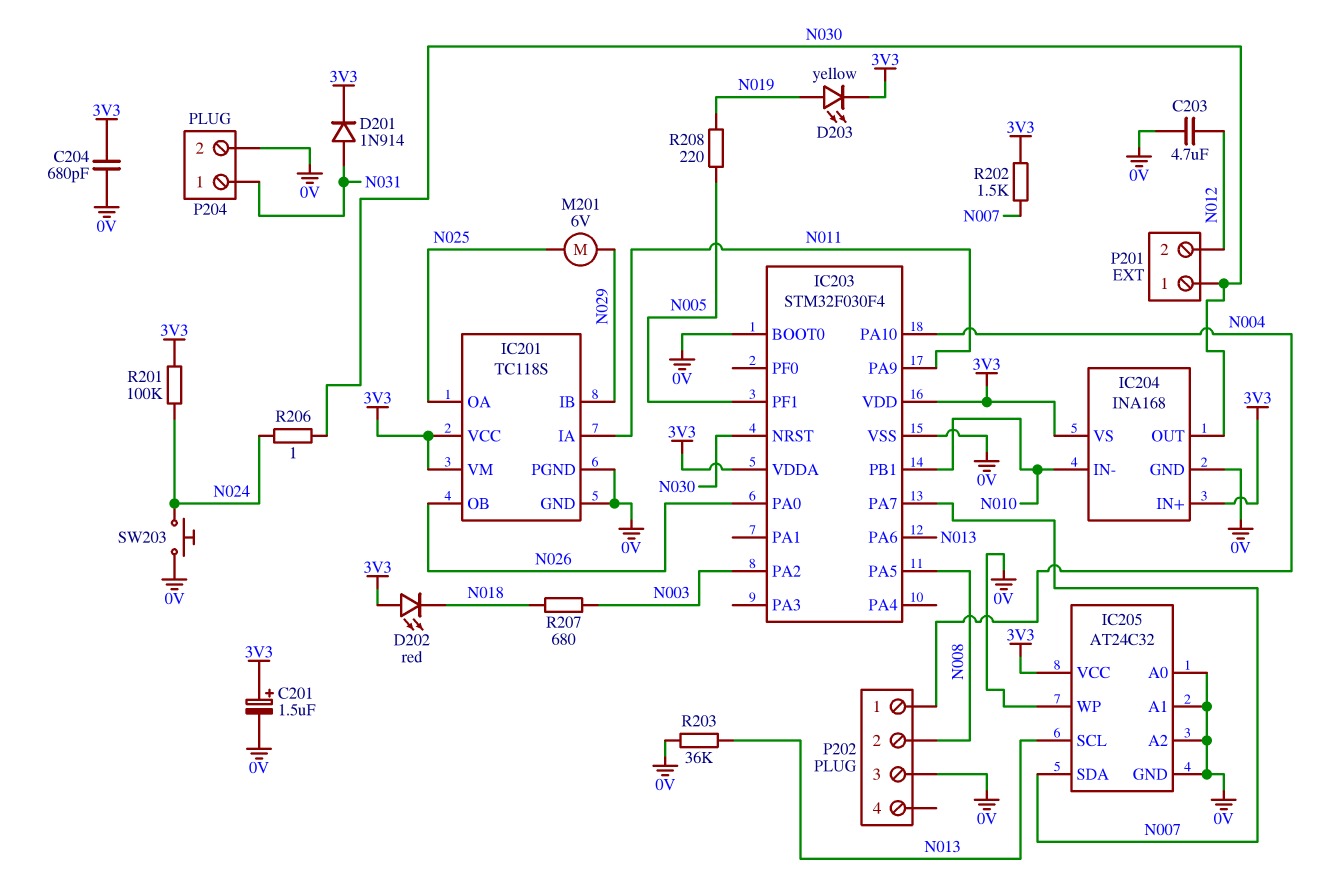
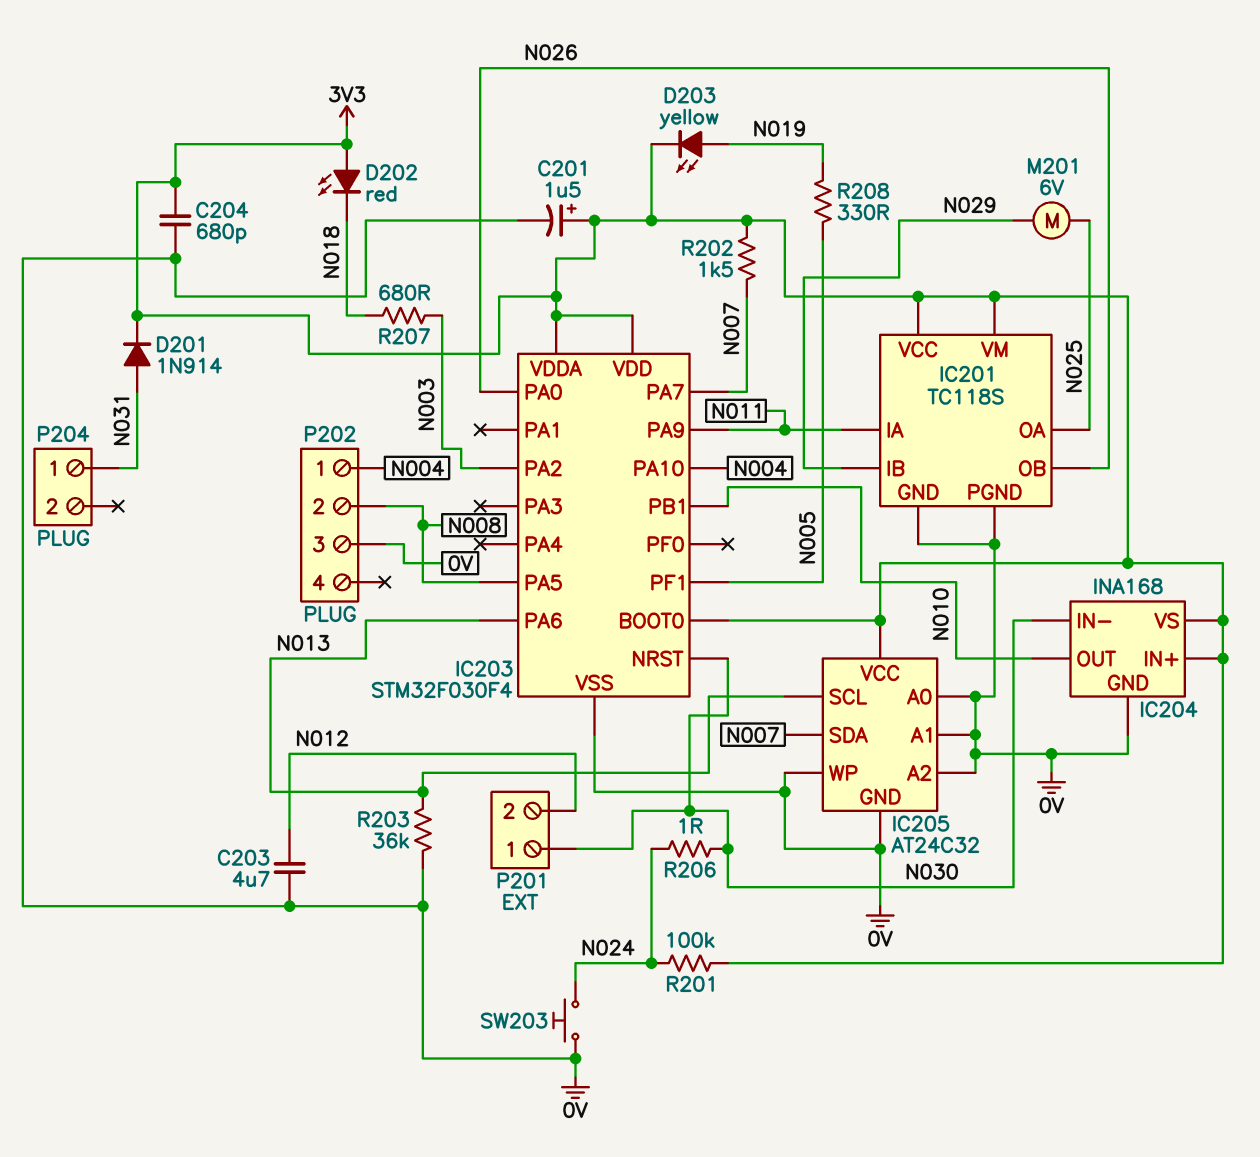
IC203 pin BOOT0: 0V -> 3V3
IC204 pin IN-: N010 -> N030
IC204 pin OUT: N030 -> N010
P204 pin 2: 0V -> none
R208: 220 (N005, N019) -> 330 (N005, N019)

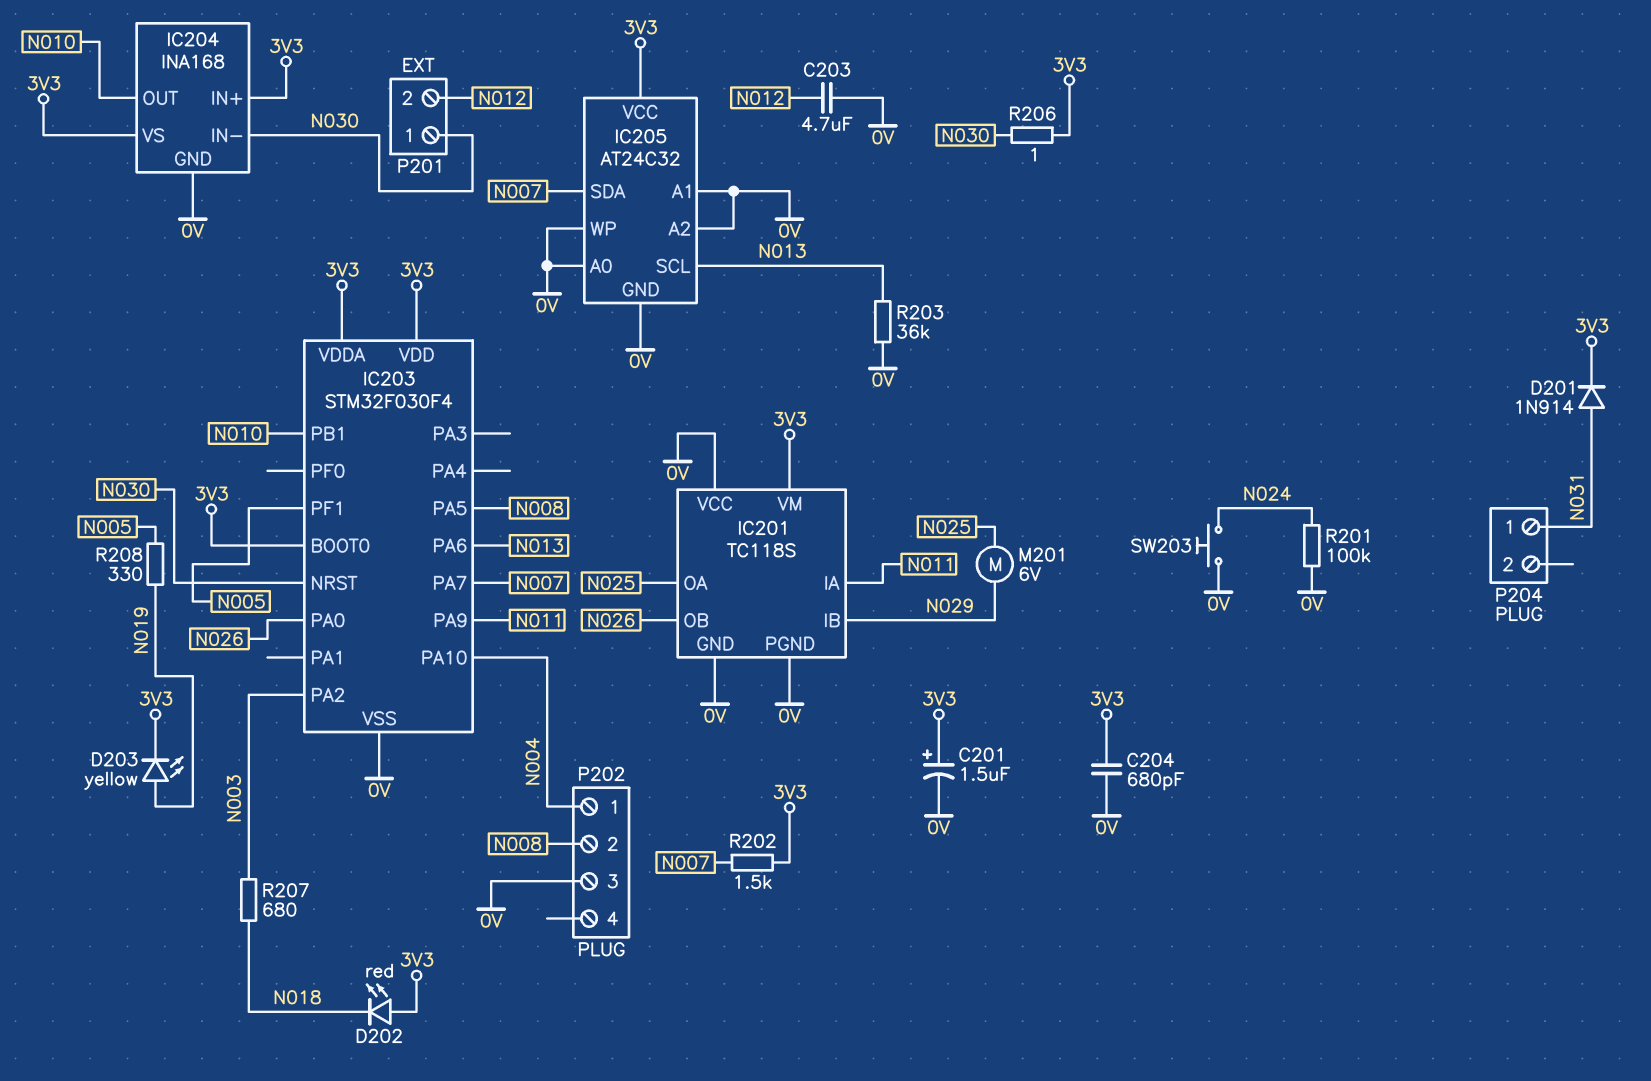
IC201 pin VCC: 3V3 -> 0V
R201: 100k (3V3, N024) -> 100k (0V, N024)
R206: 1 (N024, N030) -> 1 (3V3, N030)

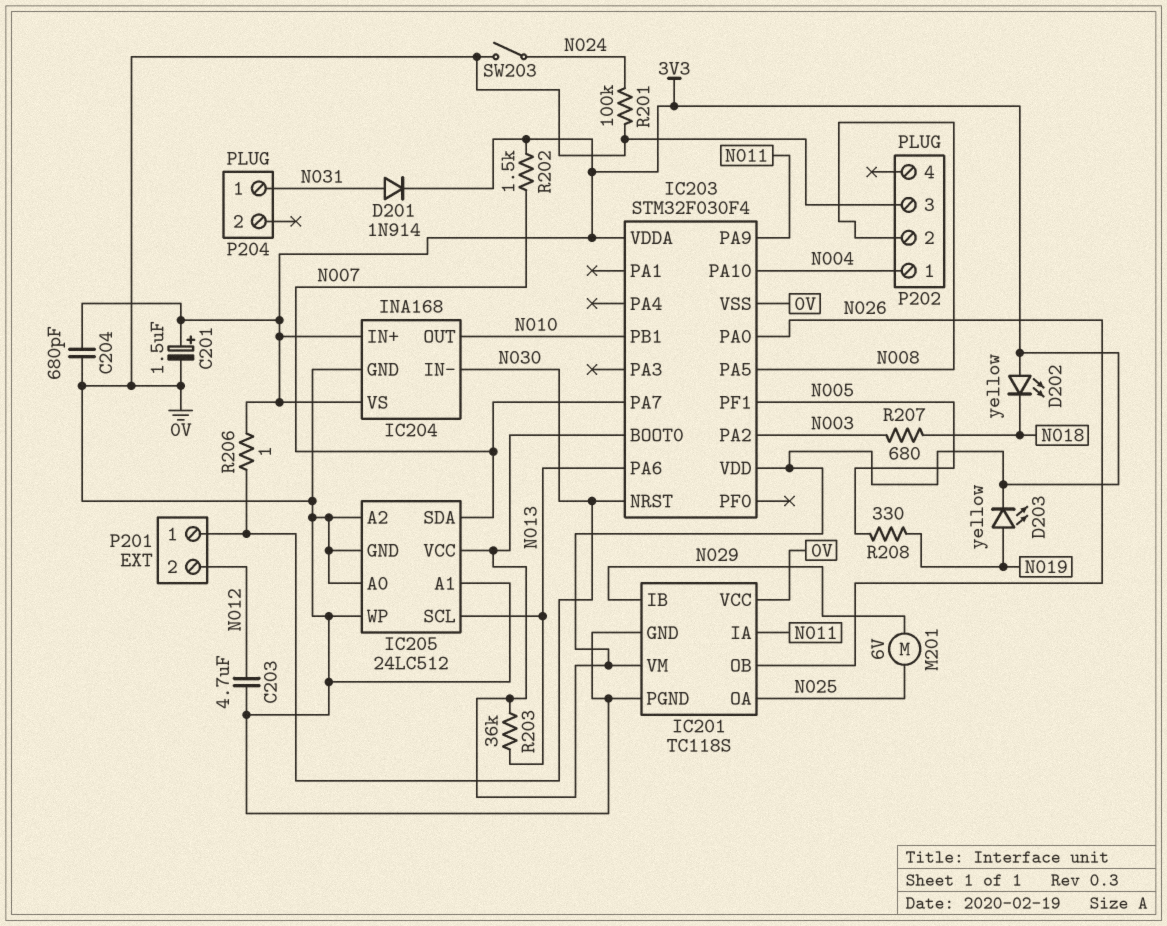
D202: LED red (A 3V3, K N018) -> LED yellow (A 3V3, K N018)
IC205: AT24C32 -> 24LC512
R203: 36k (0V, N013) -> 36k (3V3, N013)
SW203: button (0V, N024) -> switch (0V, N024)

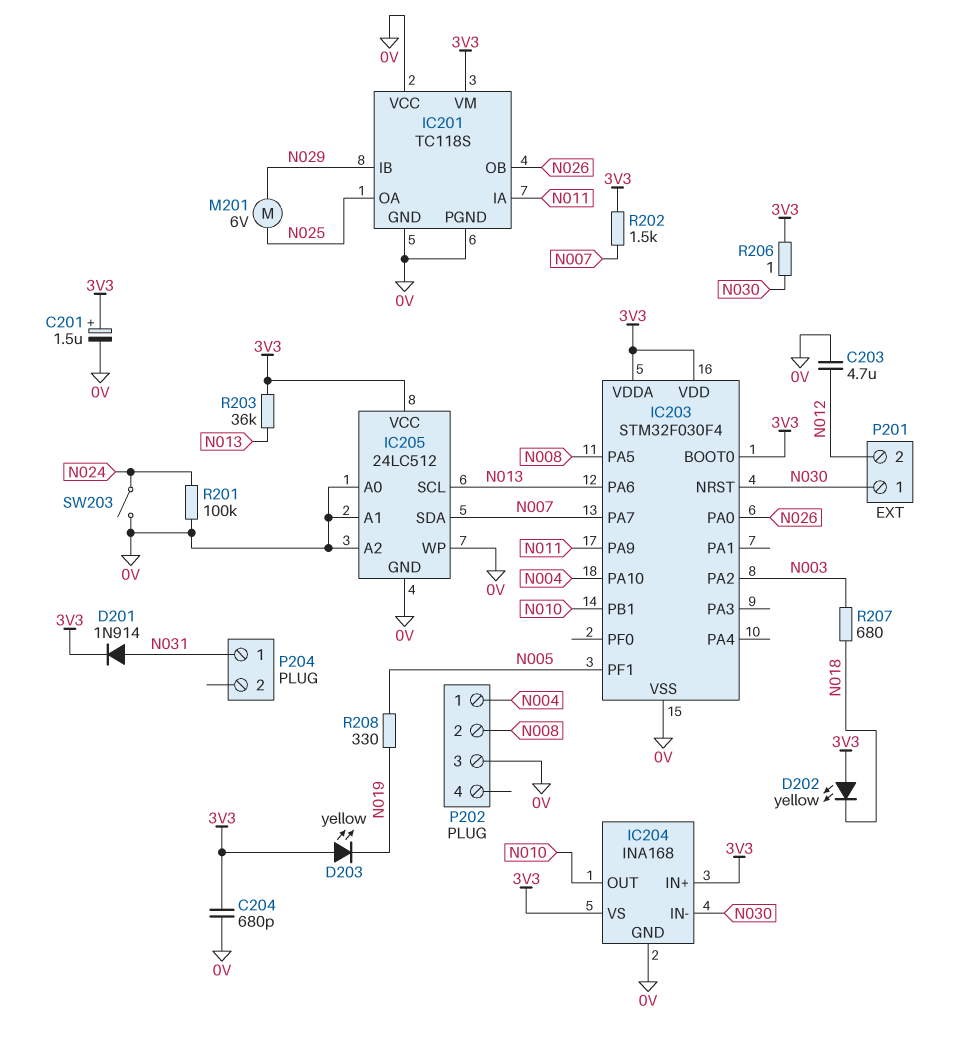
D203: LED yellow (A N019, K 3V3) -> LED yellow (A 3V3, K N019)

